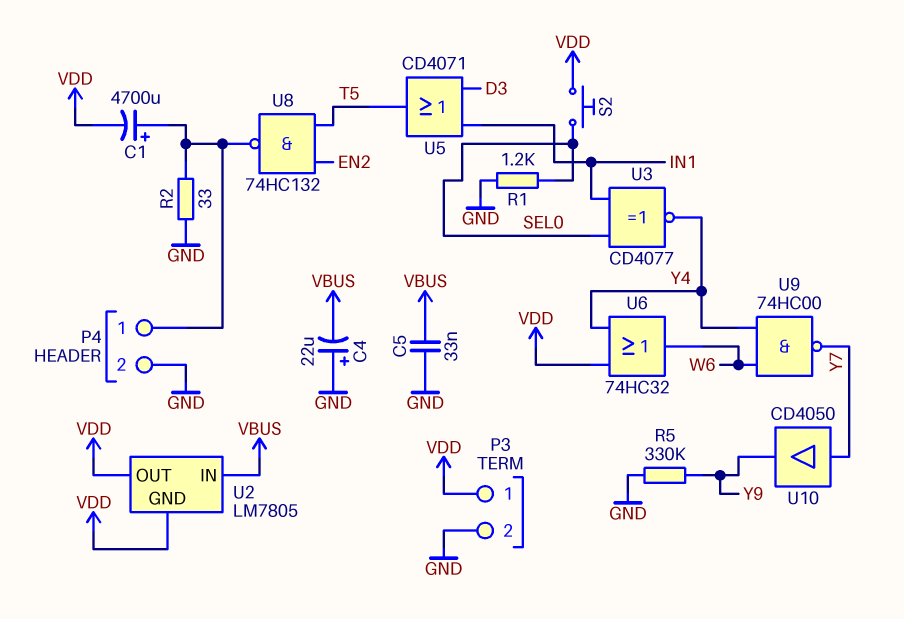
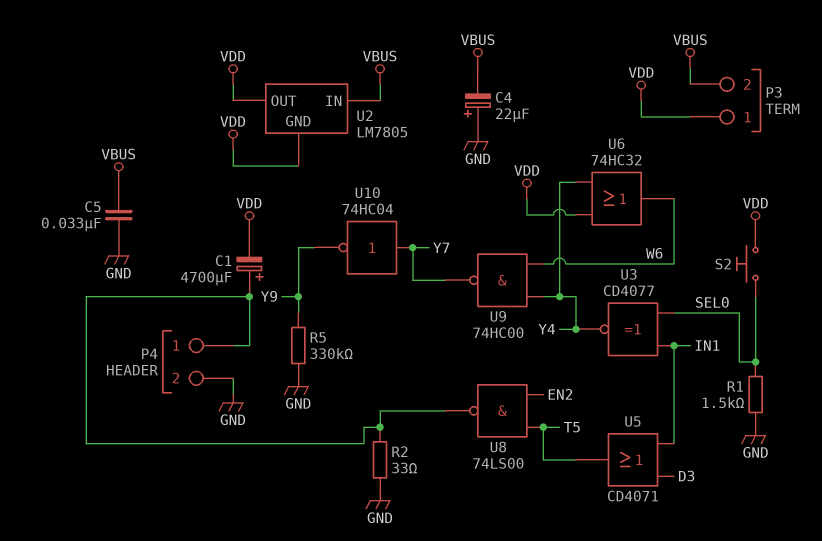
P3 pin 2: GND -> VBUS
R1: 1.2k (GND, SEL0) -> 1.5k (GND, SEL0)
U8: NAND 74HC132 (in EN2, in T5, out P4/1) -> NAND 74LS00 (in EN2, in T5, out P4/1)
U10: buffer CD4050 (in Y7, out Y9) -> NOT 74HC04 (in Y7, out Y9)

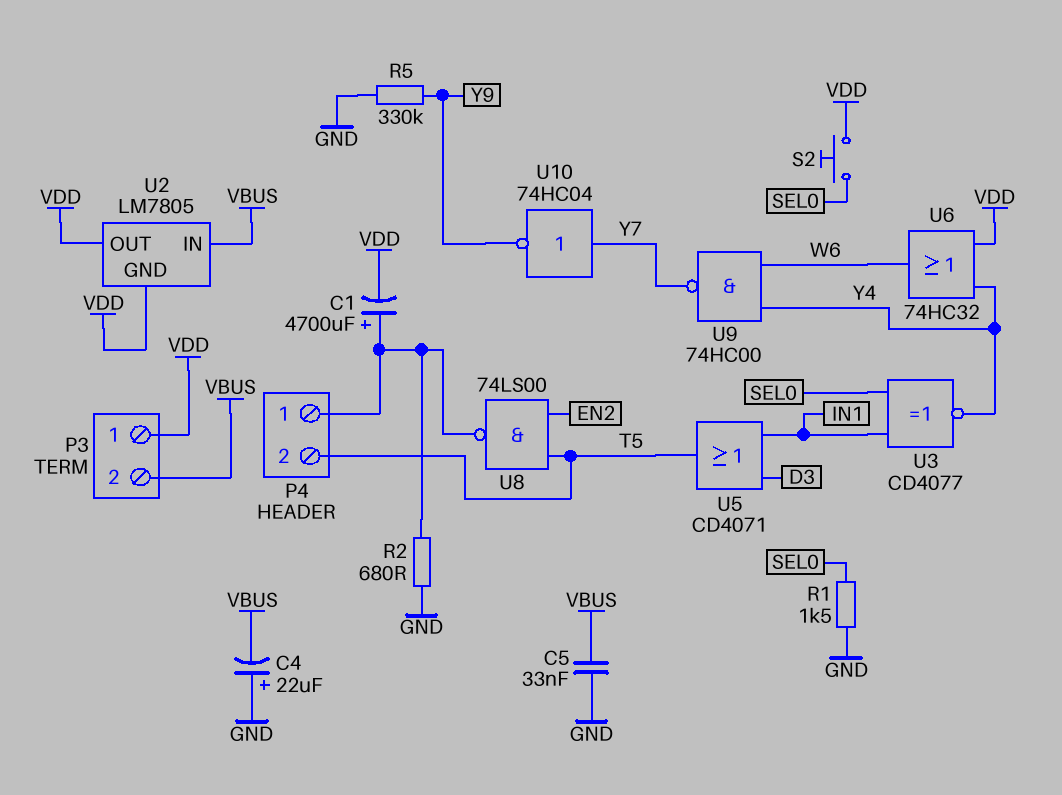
P4 pin 2: GND -> T5
R2: 33 (GND, P4/1) -> 680 (GND, P4/1)

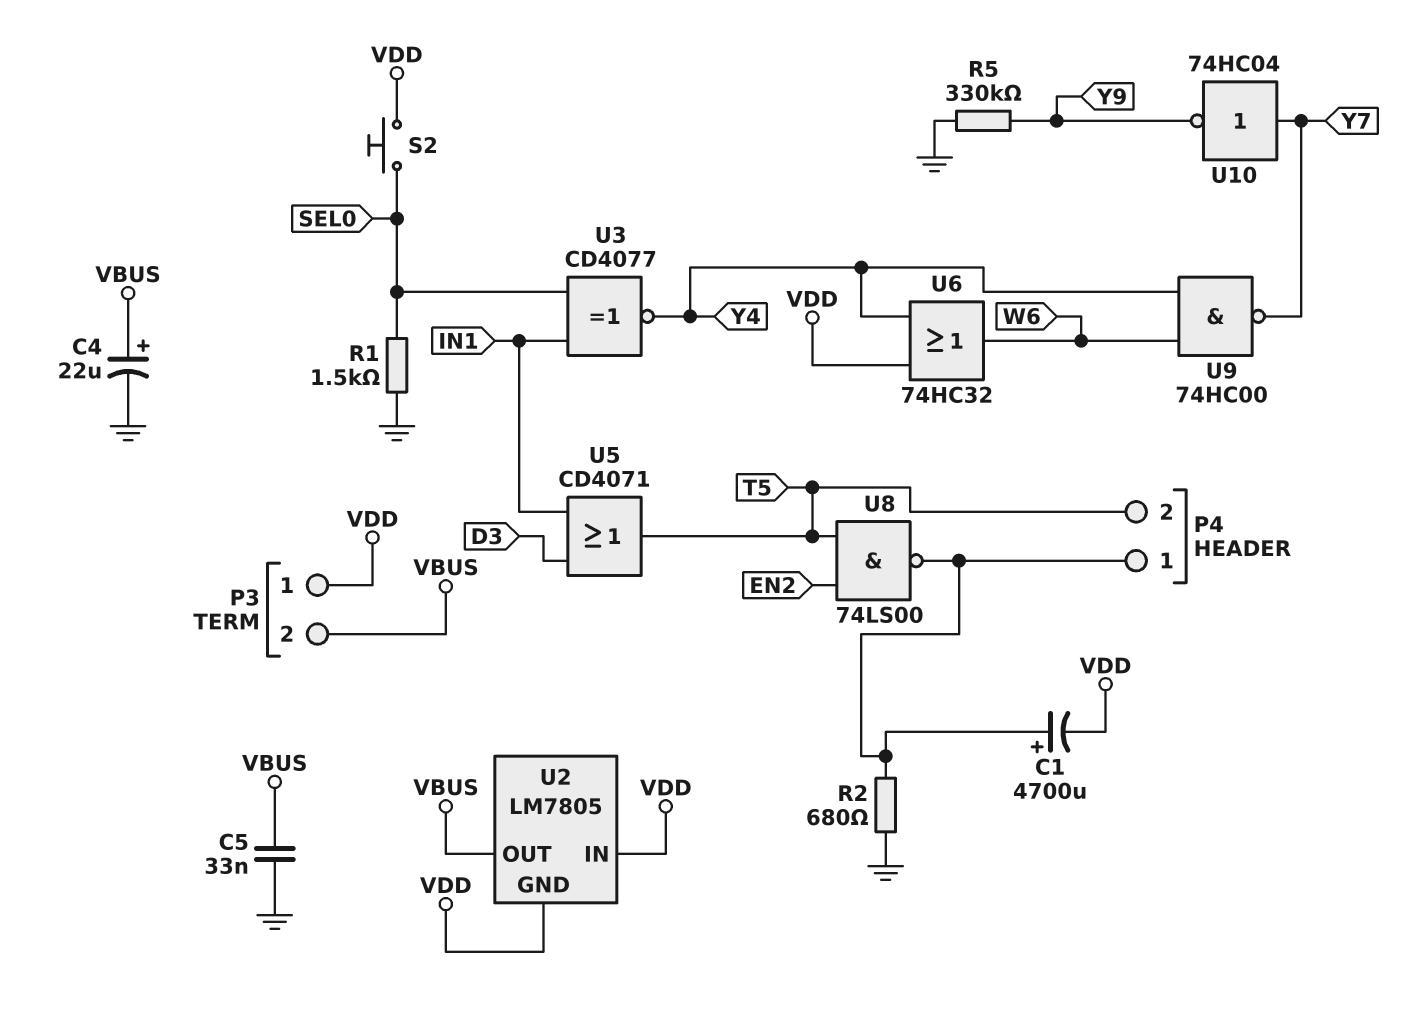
C4: 22uF (plus GND, minus VBUS) -> 22uF (plus VBUS, minus GND)
U2 pin IN: VBUS -> VDD
U2 pin OUT: VDD -> VBUS

